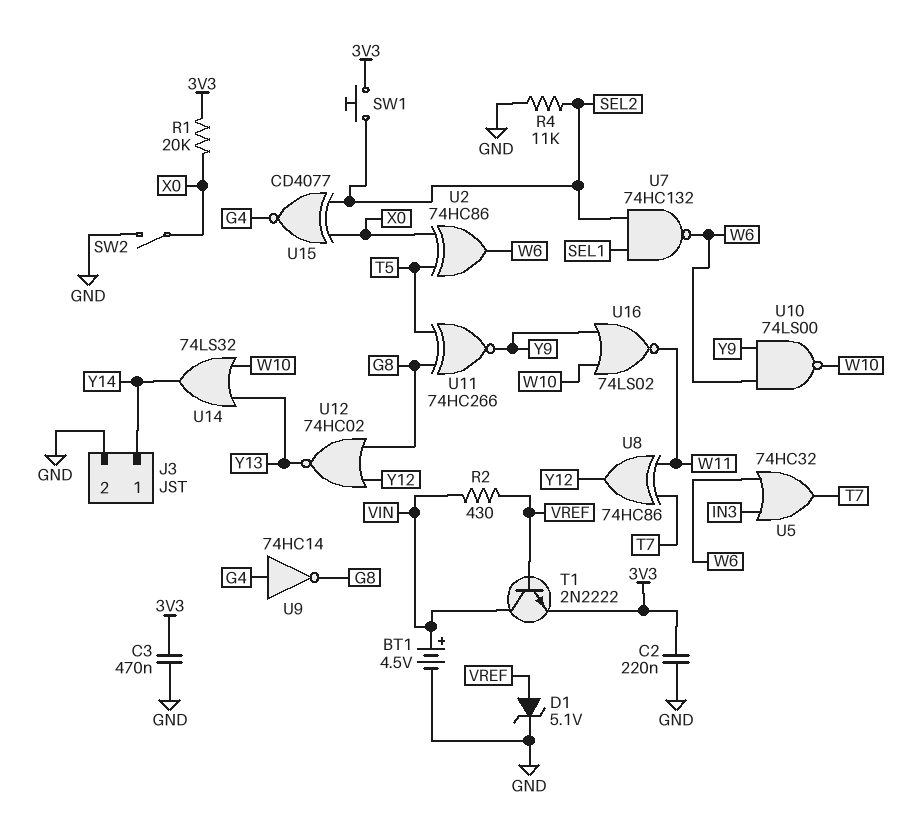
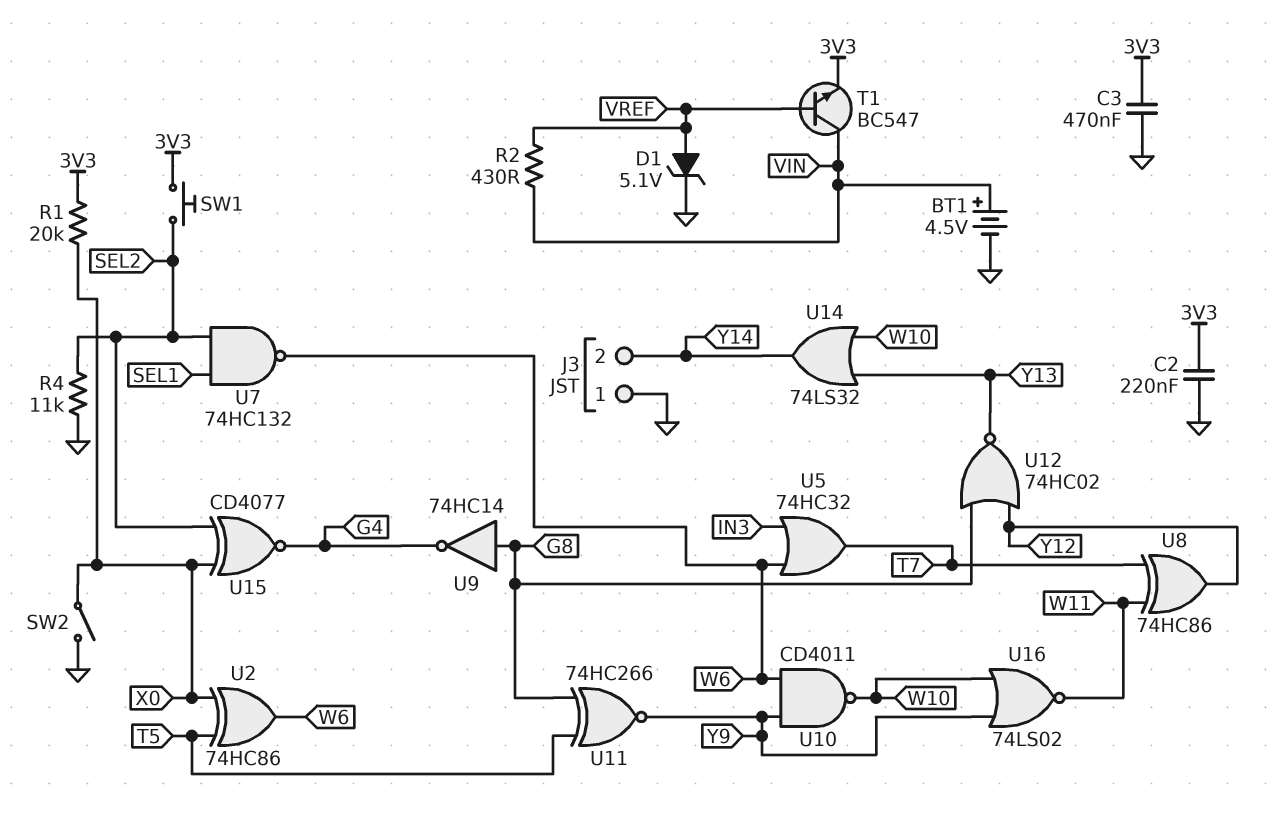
J3 pin 1: Y14 -> GND
J3 pin 2: GND -> Y14
T1: NPN 2N2222 (B VREF, C VIN, E 3V3) -> NPN BC547 (B VREF, C VIN, E 3V3)
U9: NOT 74HC14 (in G4, out G8) -> NOT 74HC14 (in G8, out G4)
U10: NAND 74LS00 (in W6, in Y9, out W10) -> NAND CD4011 (in W6, in Y9, out W10)

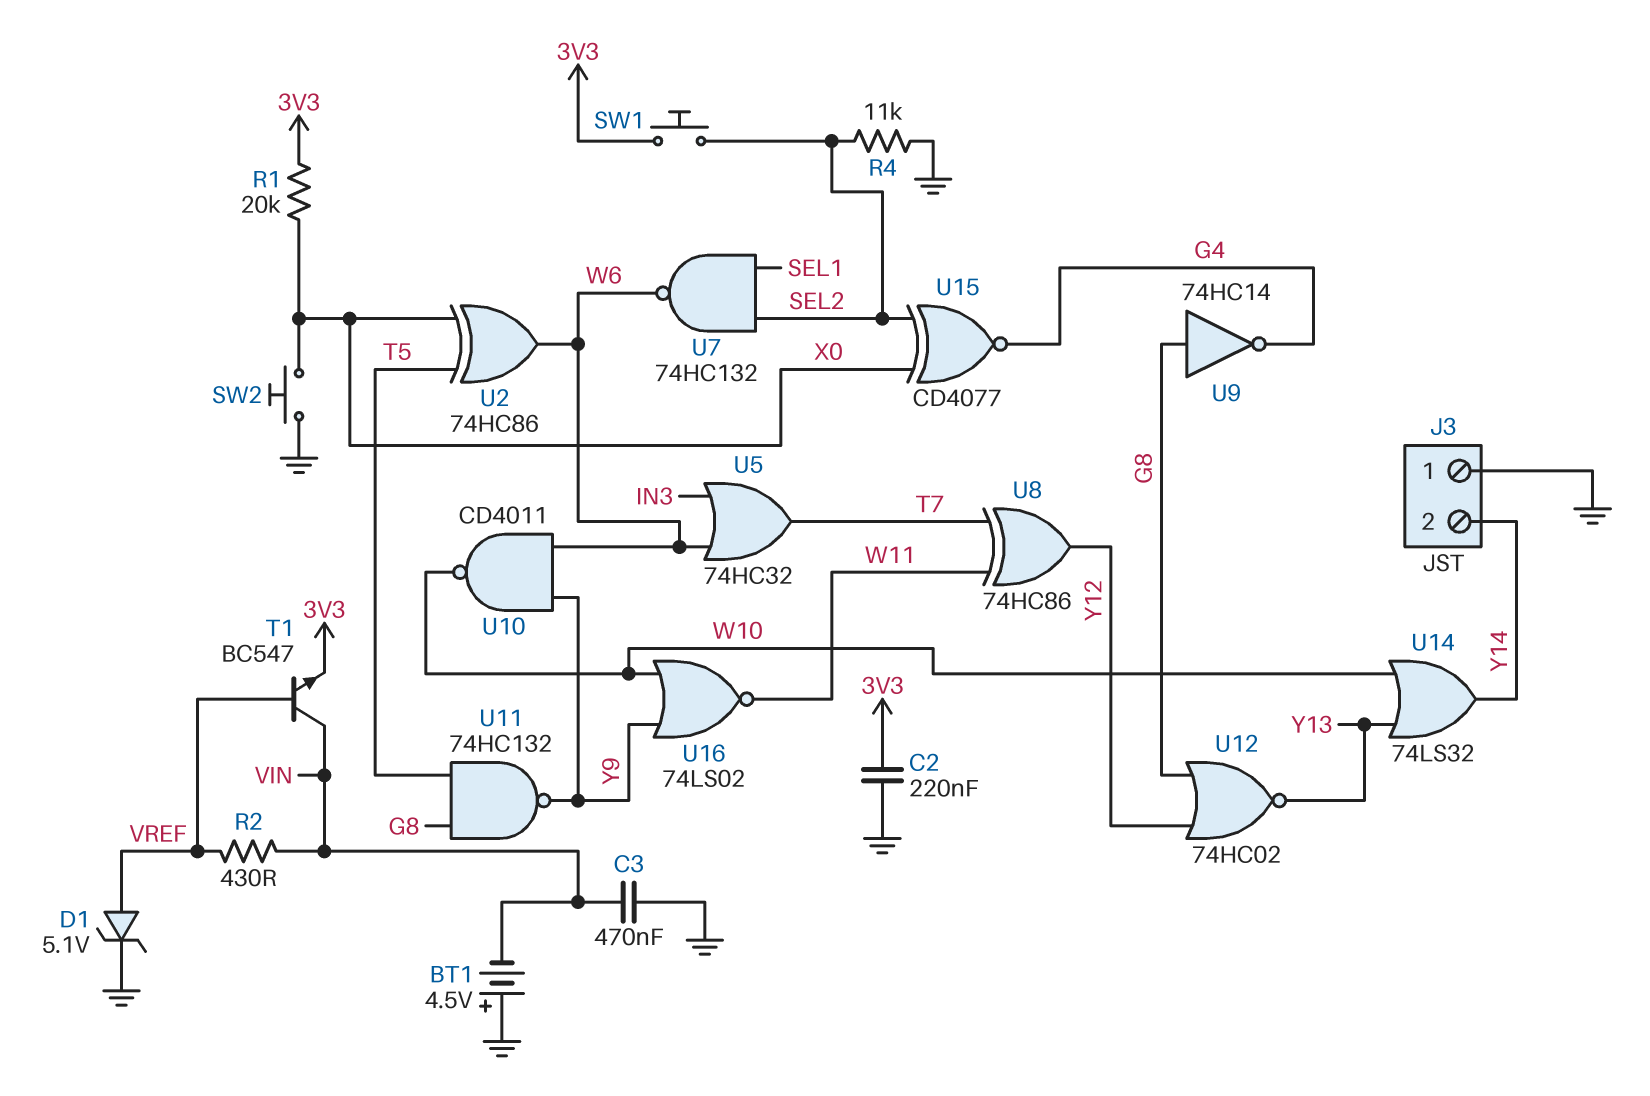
BT1: 4.5V (plus VIN, minus GND) -> 4.5V (plus GND, minus VIN)
C3: 470nF (3V3, GND) -> 470nF (GND, VIN)
SW2: switch (GND, X0) -> button (GND, X0)
U11: XNOR 74HC266 (in G8, in T5, out Y9) -> NAND 74HC132 (in G8, in T5, out Y9)

